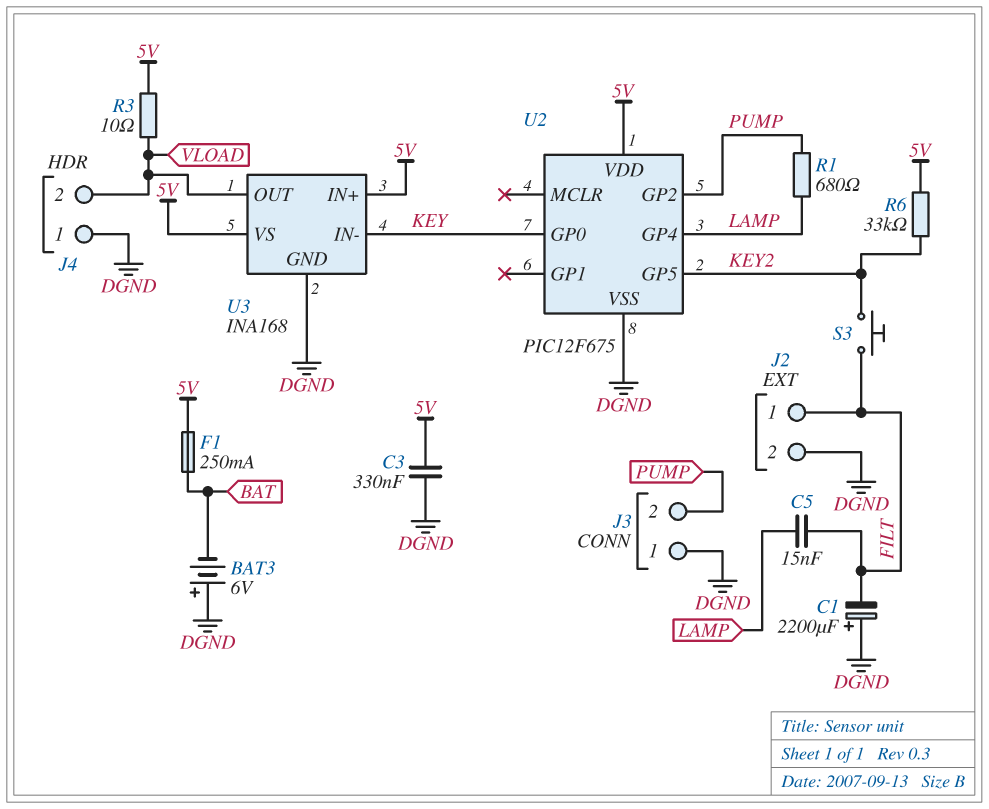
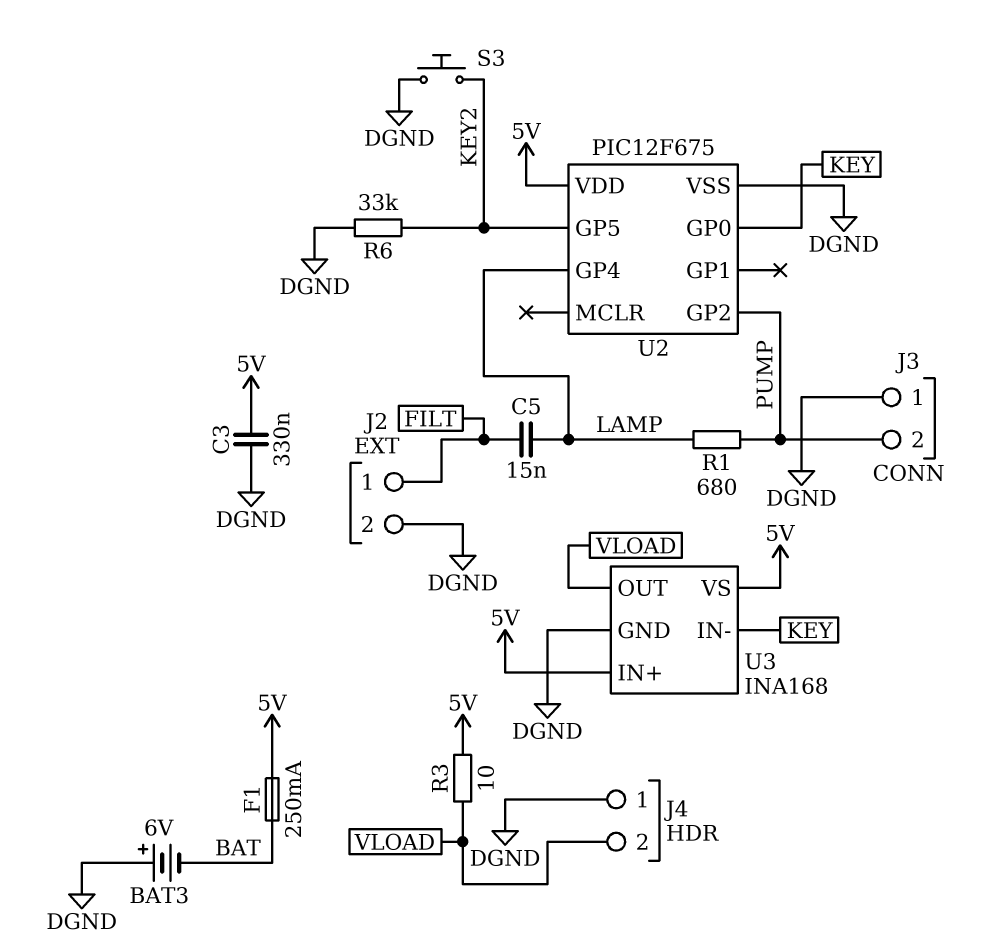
C1: 2200uF (plus DGND, minus FILT) -> none
R6: 33k (5V, KEY2) -> 33k (DGND, KEY2)
S3: button (FILT, KEY2) -> button (DGND, KEY2)

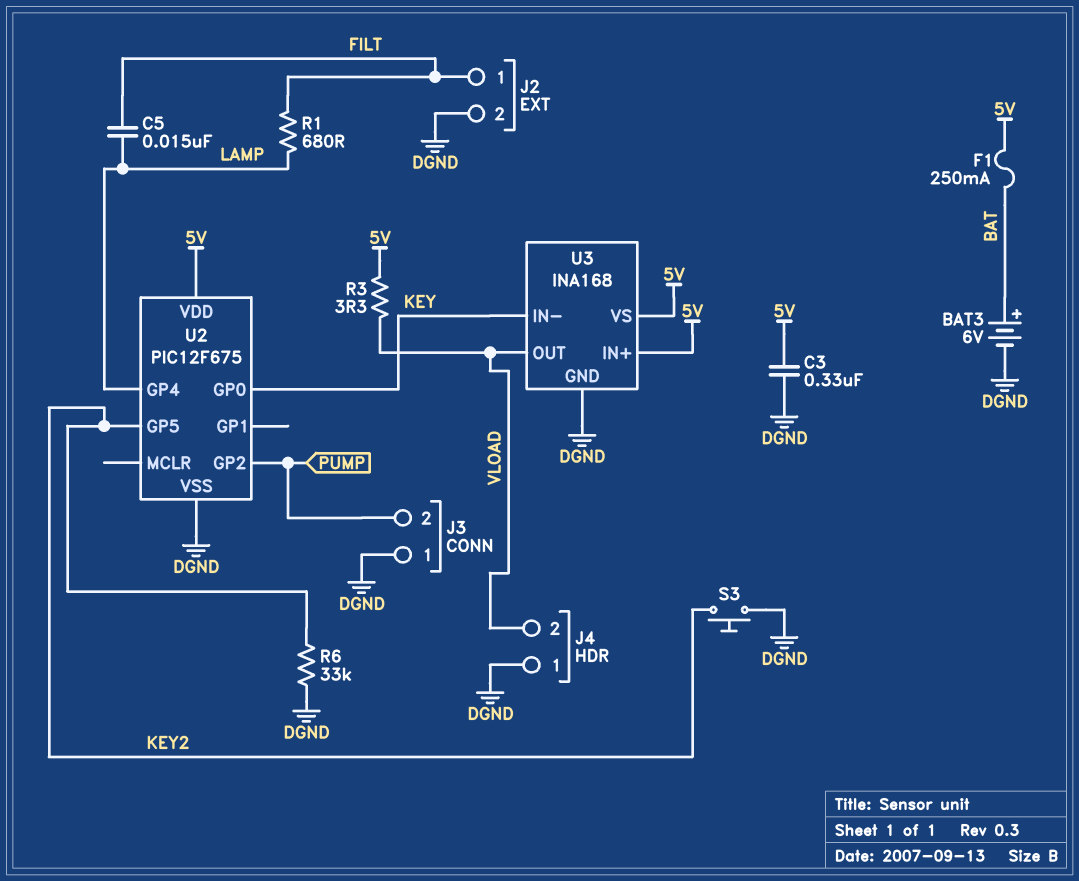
BAT3: 6V (plus DGND, minus BAT) -> 6V (plus BAT, minus DGND)
R1: 680 (LAMP, PUMP) -> 680 (FILT, LAMP)
R3: 10 (5V, VLOAD) -> 3.3 (5V, VLOAD)

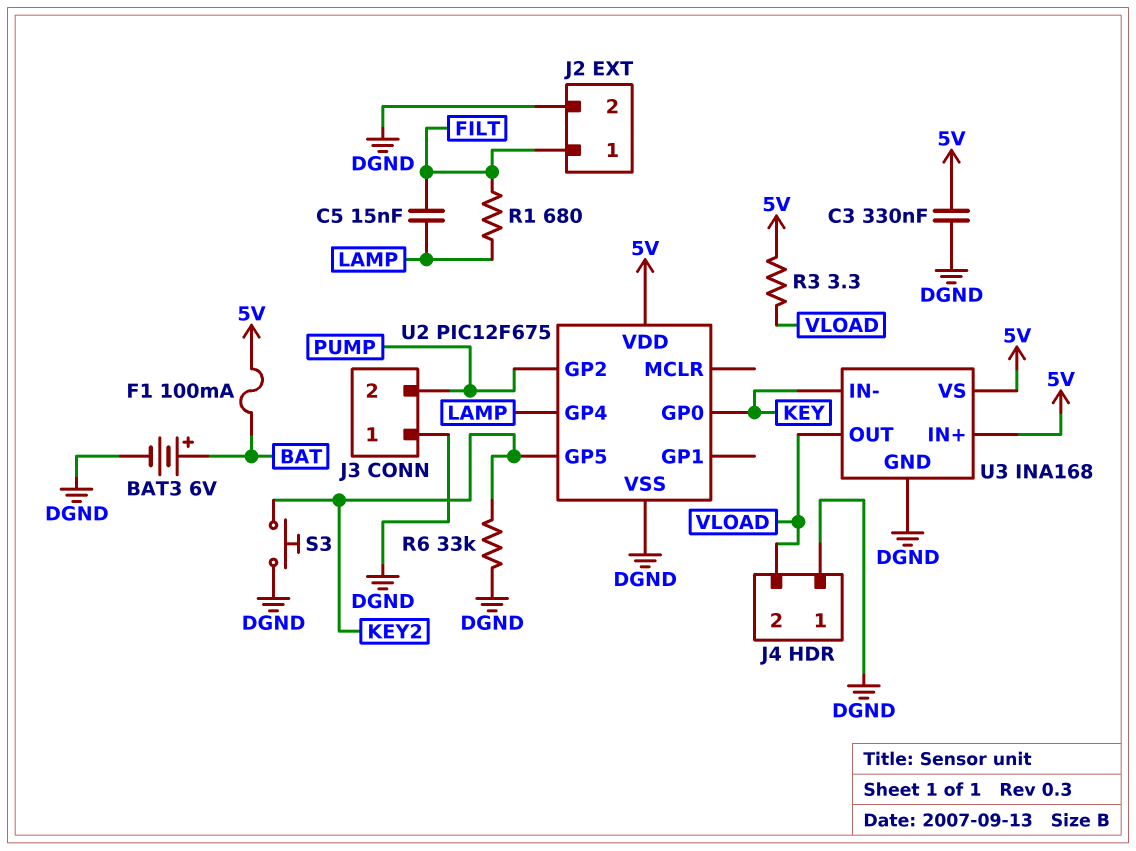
F1: 250mA (5V, BAT) -> 100mA (5V, BAT)

